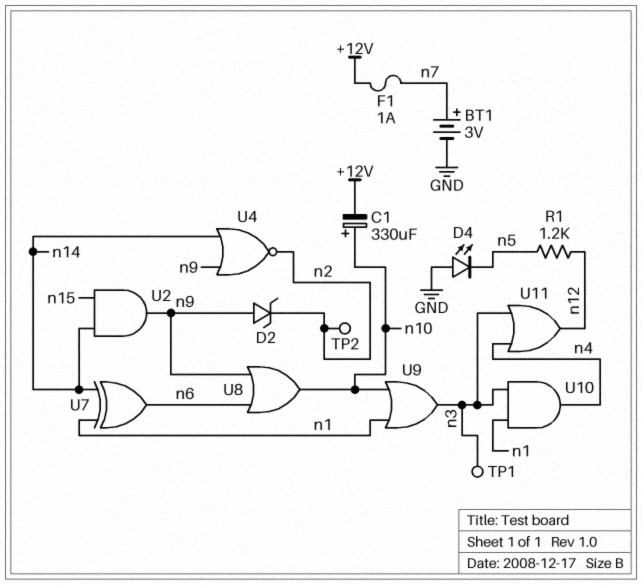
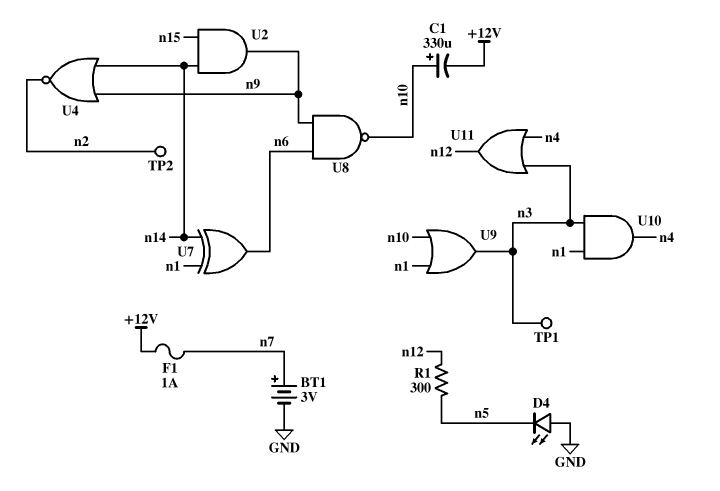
D2: zener (A n9, K n2) -> none
R1: 1.2k (n5, n12) -> 300 (n5, n12)
U8: OR (in n6, in n9, out n10) -> NAND (in n6, in n9, out n10)

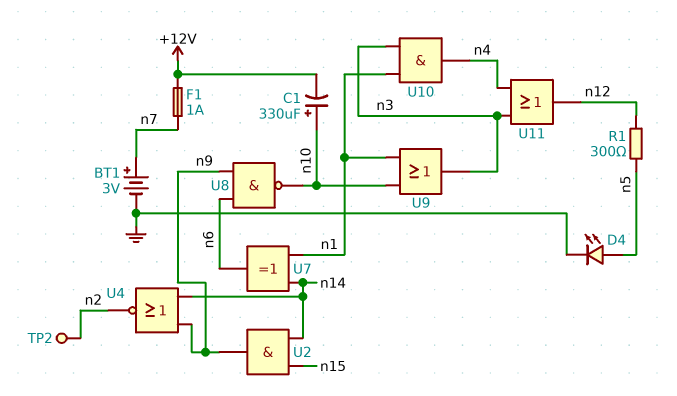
D4: LED (A GND, K n5) -> LED (A n5, K GND)
TP1: test point (n3) -> none

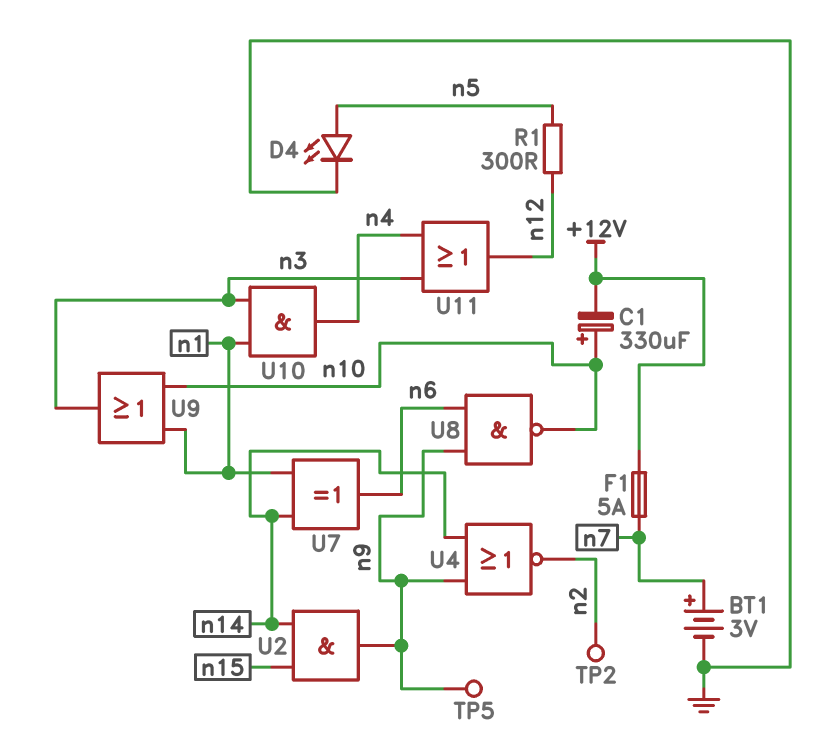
F1: 1A (+12V, n7) -> 5A (+12V, n7)
TP5: none -> test point (n9)

